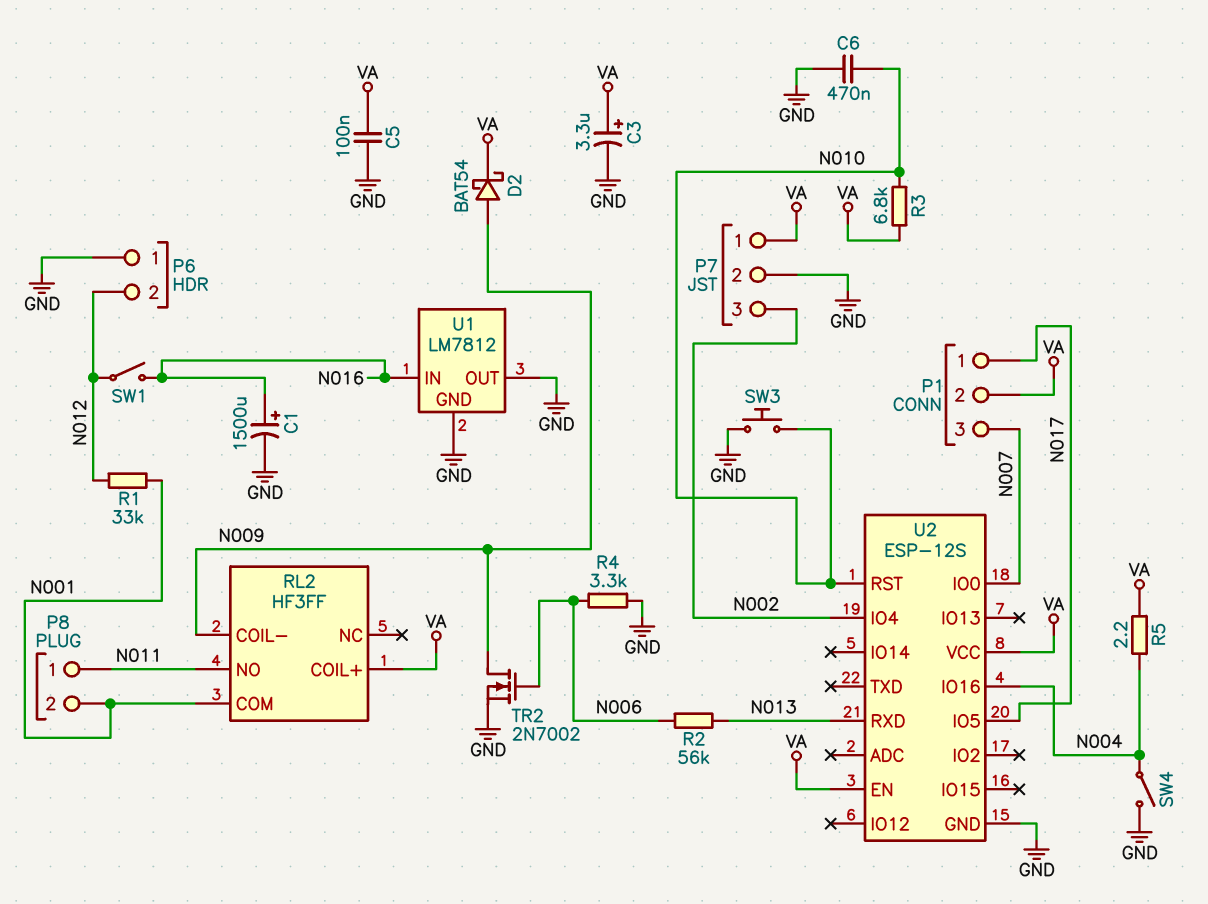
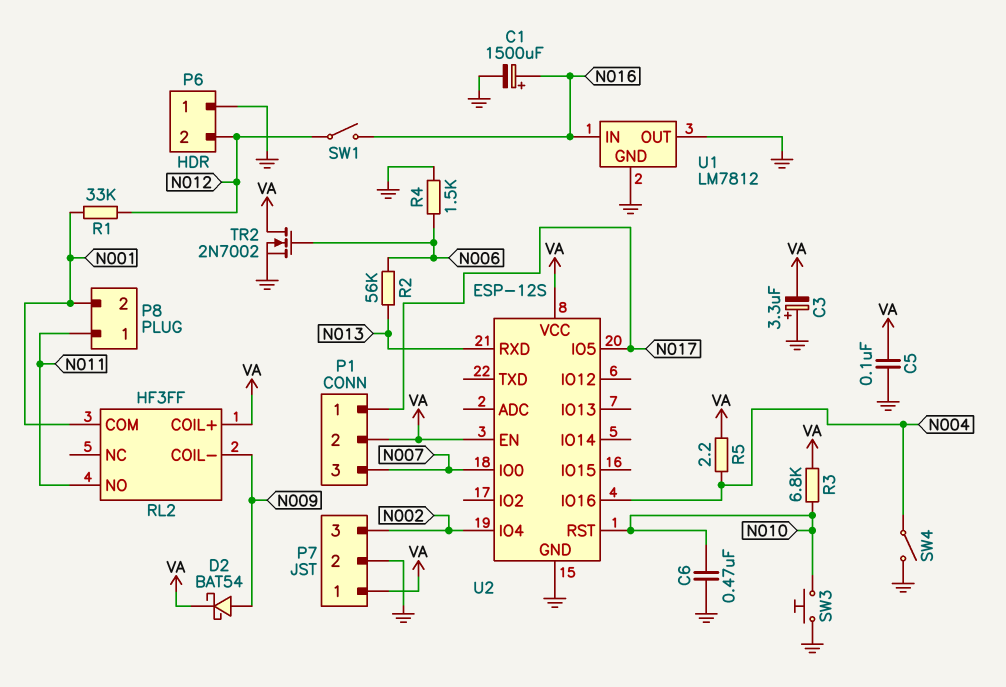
C3: 3.3uF (plus VA, minus GND) -> 3.3uF (plus GND, minus VA)
R4: 3.3k (GND, N006) -> 1.5k (GND, N006)
TR2: NMOS 2N7002 (G N006, D N009, S GND) -> NMOS 2N7002 (G N006, D VA, S GND)

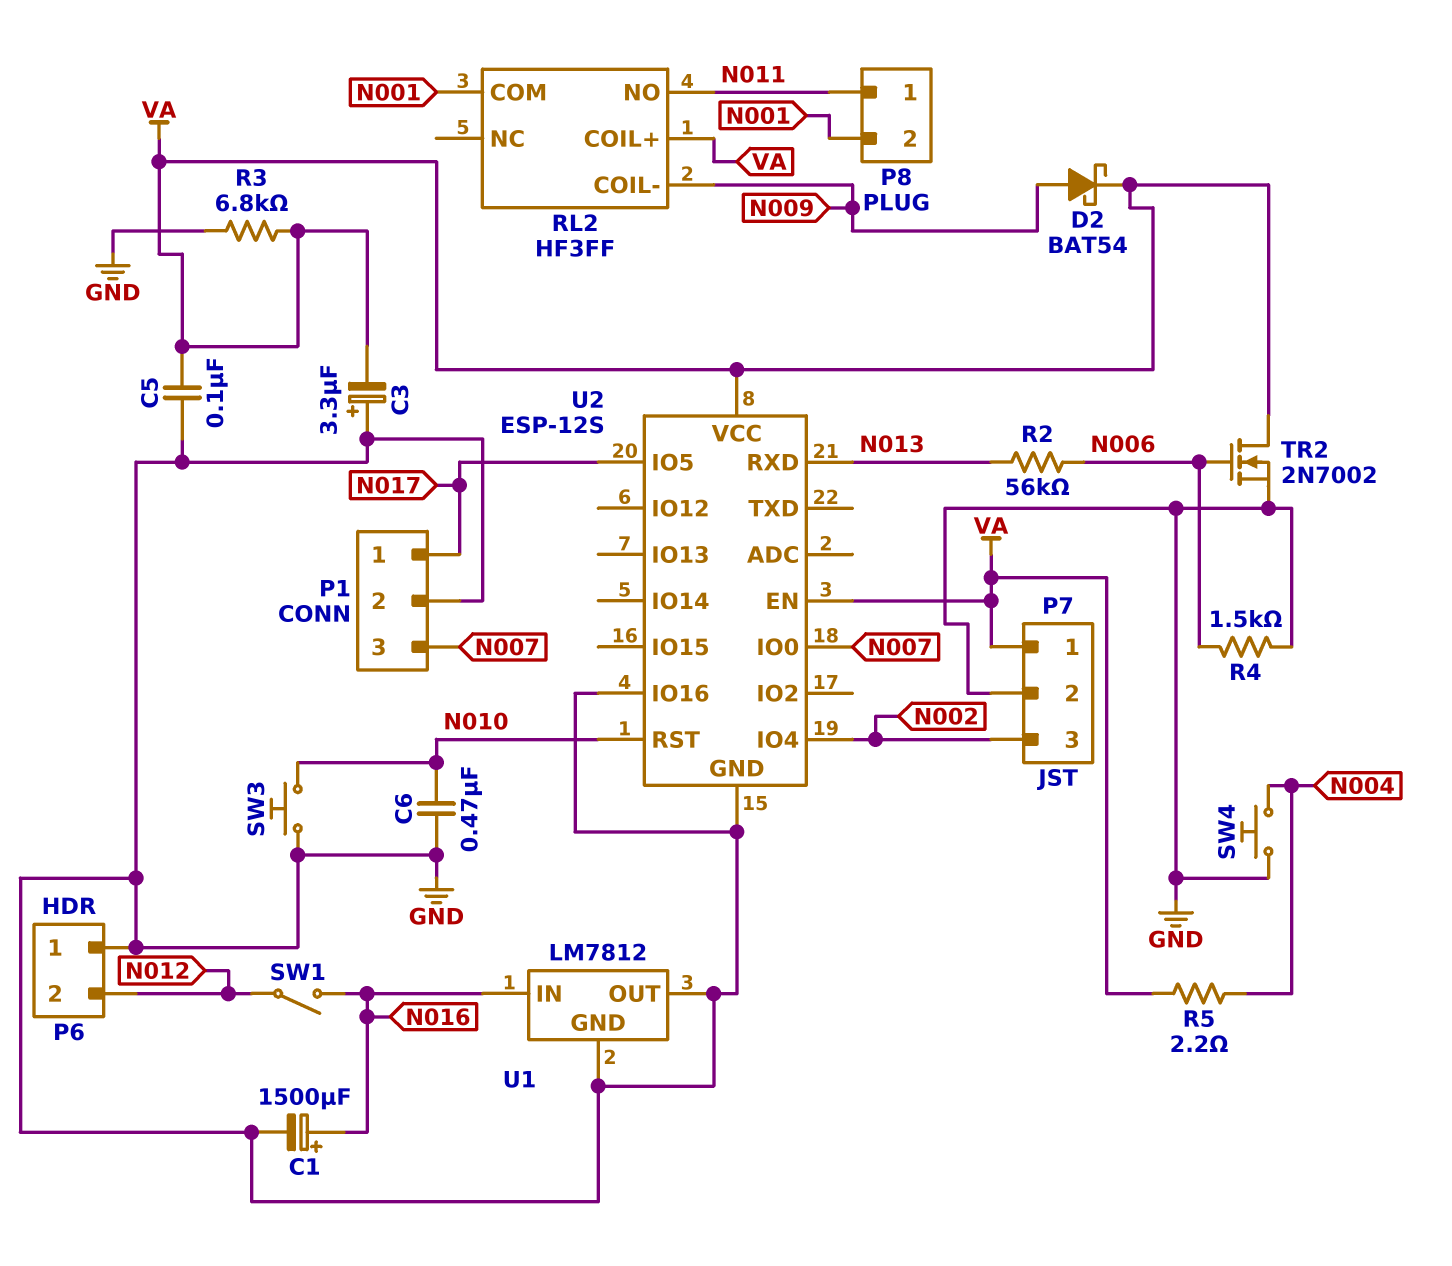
P1 pin 2: VA -> GND
R1: 33k (N001, N012) -> none
R3: 6.8k (N010, VA) -> 6.8k (GND, VA)
SW4: switch (GND, N004) -> button (GND, N004)
U2 pin IO16: N004 -> GND

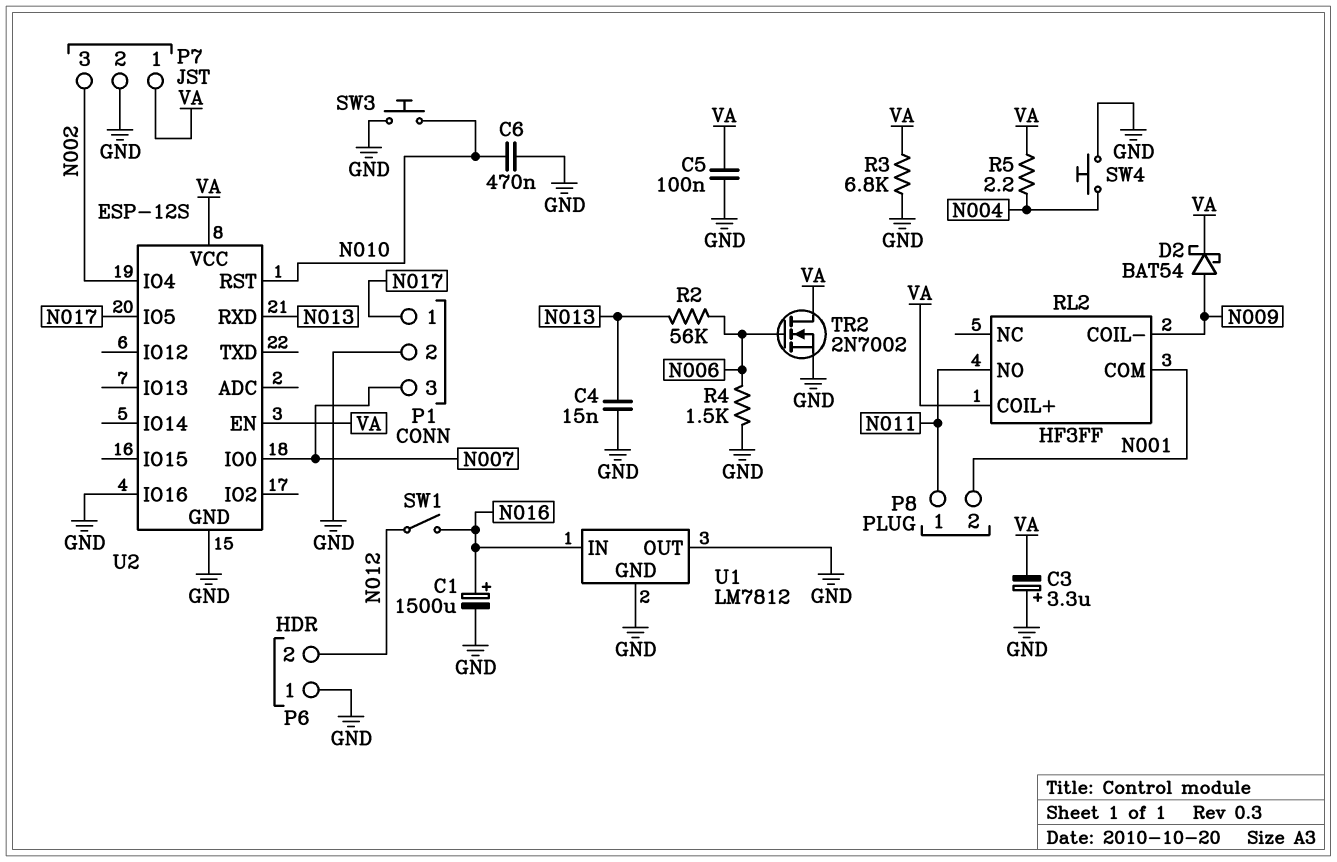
C4: none -> 15nF (GND, N013)

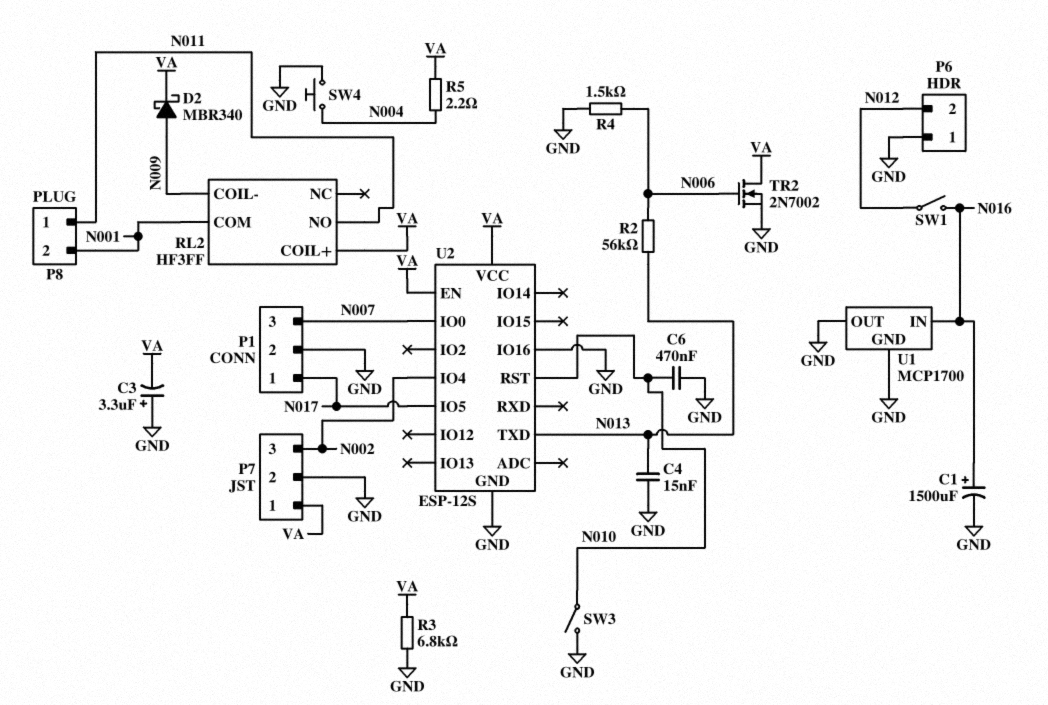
C5: 100nF (GND, VA) -> none
D2: schottky BAT54 (A N009, K VA) -> schottky MBR340 (A N009, K VA)
SW3: button (GND, N010) -> switch (GND, N010)
U1: LM7812 -> MCP1700
U2 pin RXD: N013 -> none
U2 pin TXD: none -> N013

